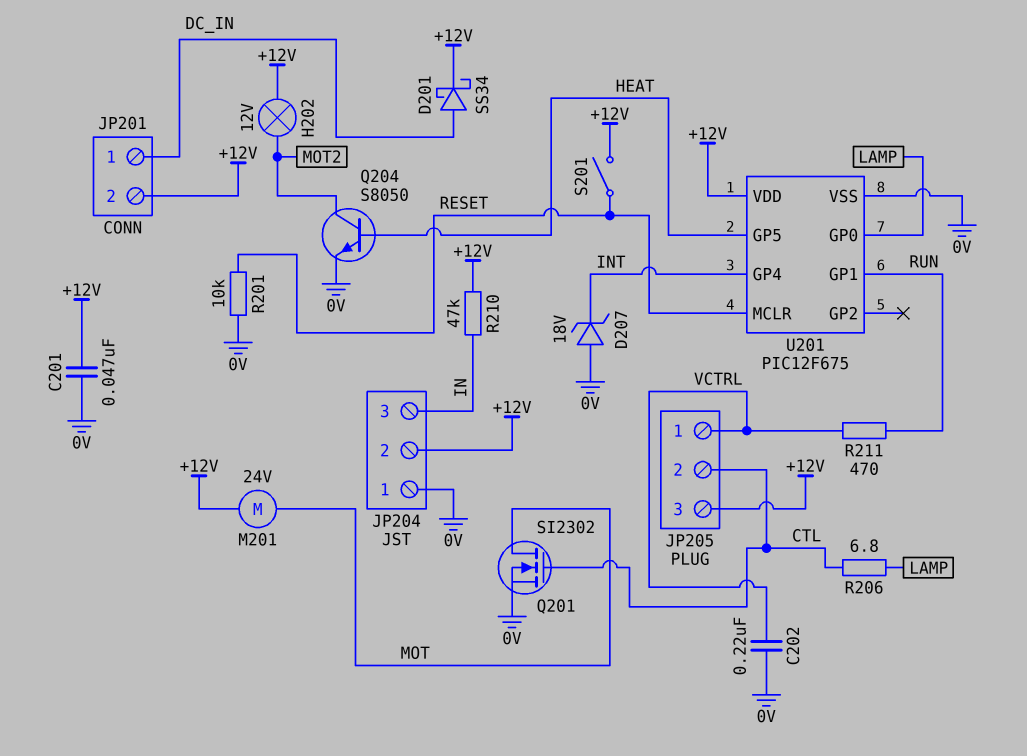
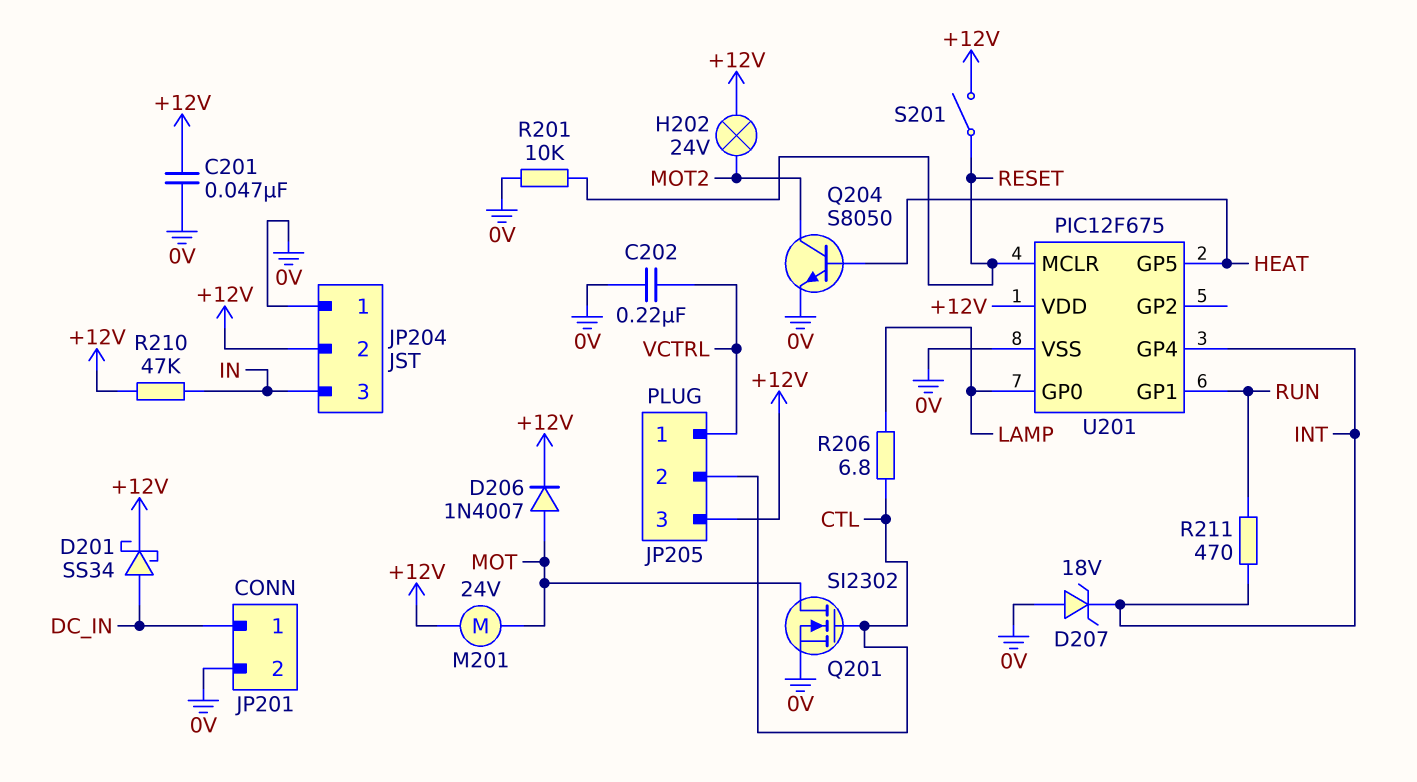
D206: none -> diode 1N4007 (A MOT, K +12V)
H202: lamp 12V (+12V, MOT2) -> lamp 24V (+12V, MOT2)
JP201 pin 2: +12V -> 0V
R211: 470 (RUN, VCTRL) -> 470 (INT, RUN)

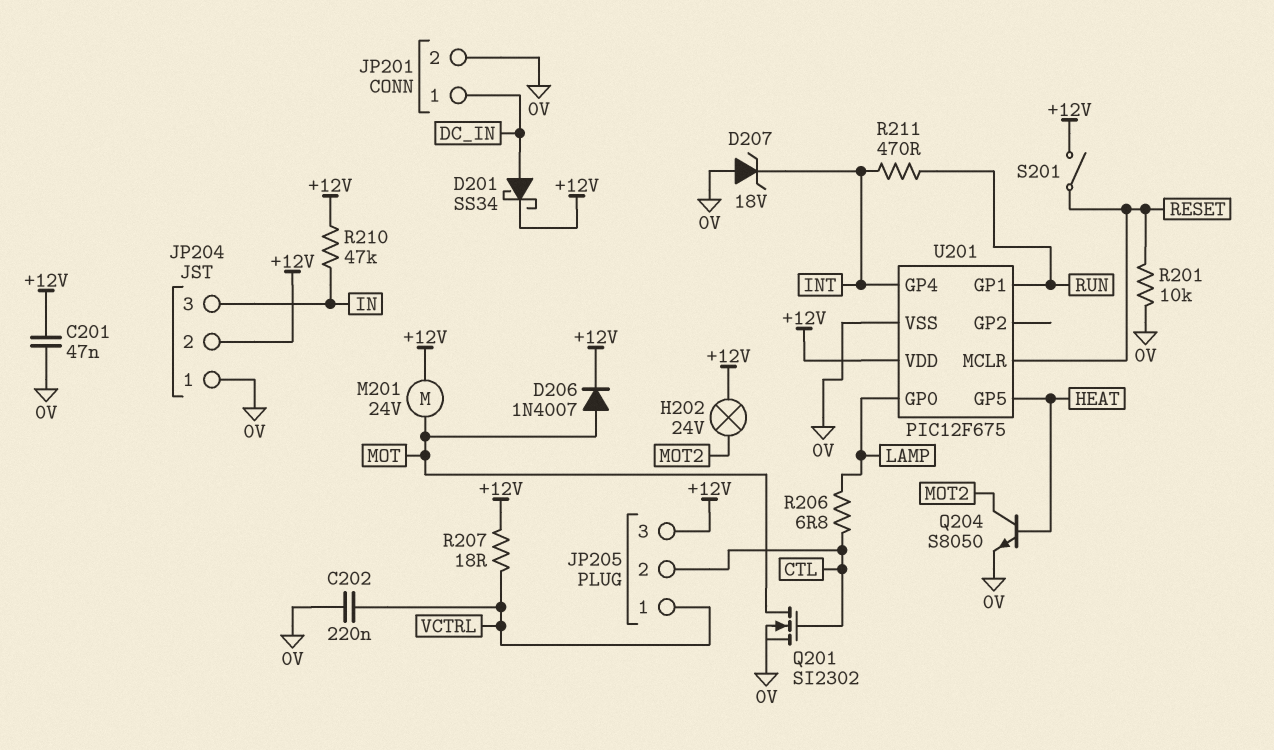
R207: none -> 18 (+12V, VCTRL)

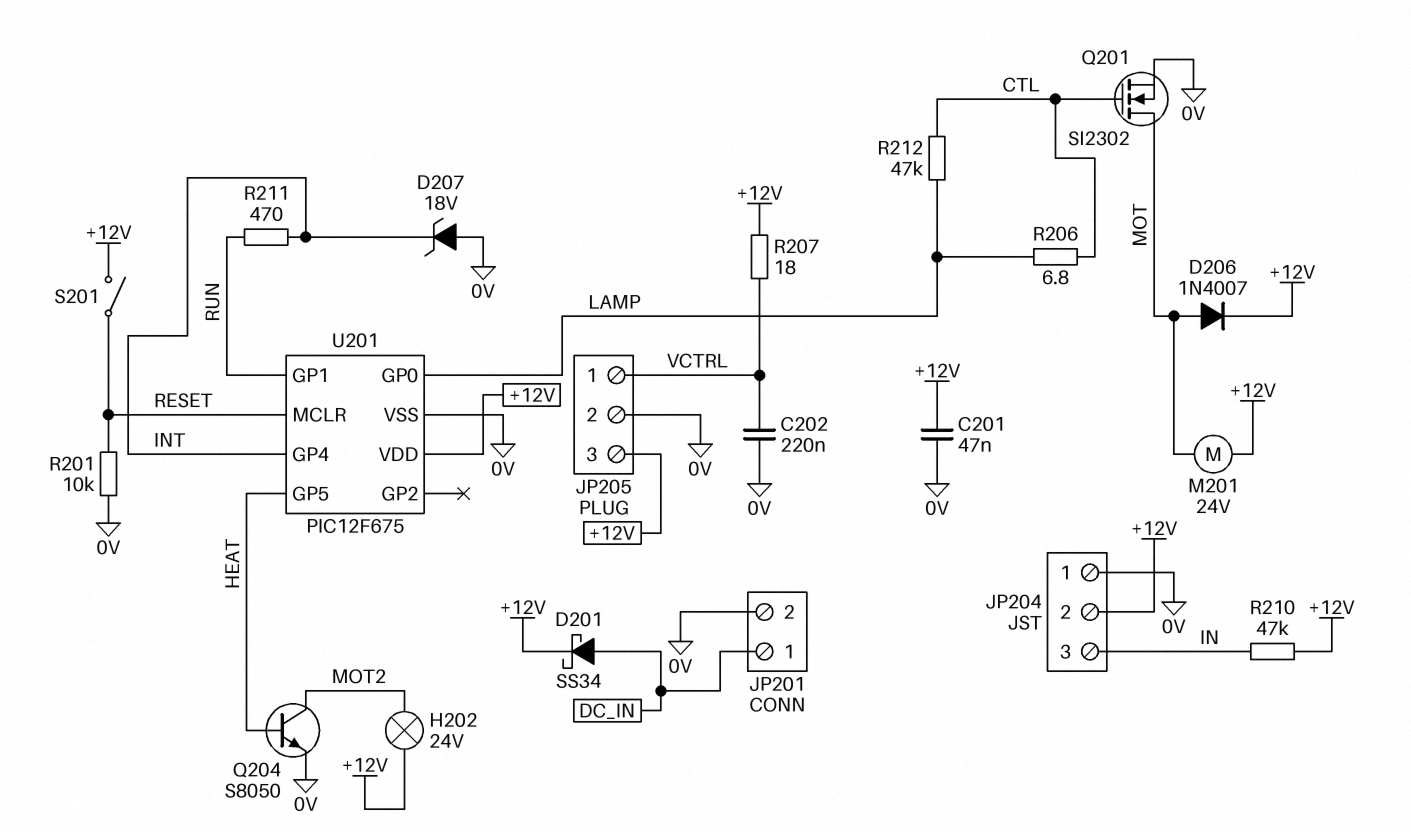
JP205 pin 2: CTL -> 0V
R212: none -> 47k (CTL, LAMP)

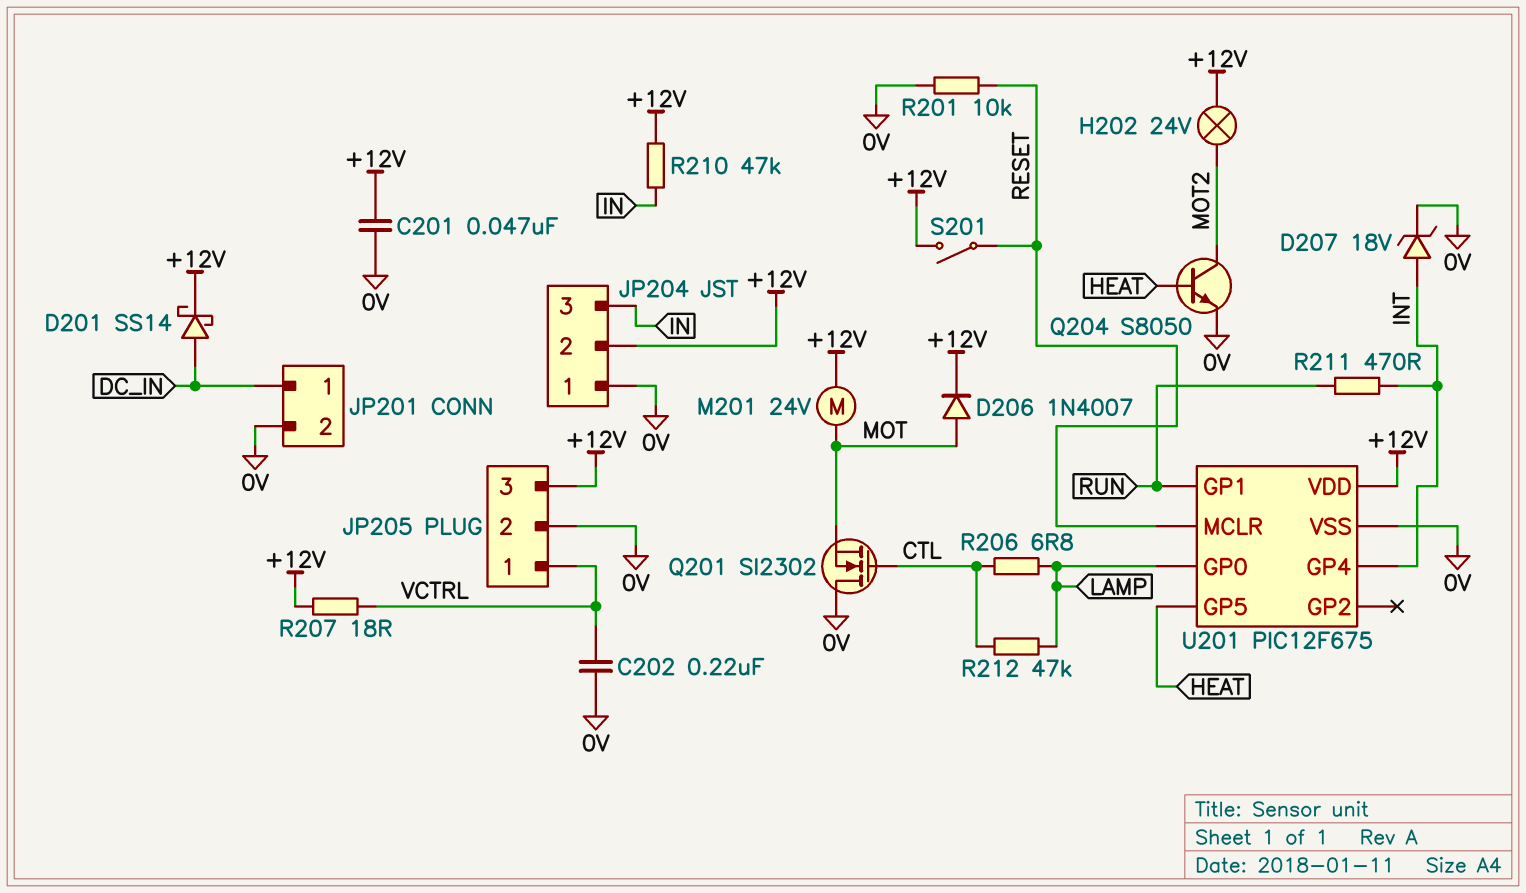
D201: schottky SS34 (A DC_IN, K +12V) -> schottky SS14 (A DC_IN, K +12V)
D207: zener 18V (A 0V, K INT) -> zener 18V (A INT, K 0V)
Q201: NMOS SI2302 (G CTL, D MOT, S 0V) -> NMOS SI2302 (G CTL, D 0V, S MOT)

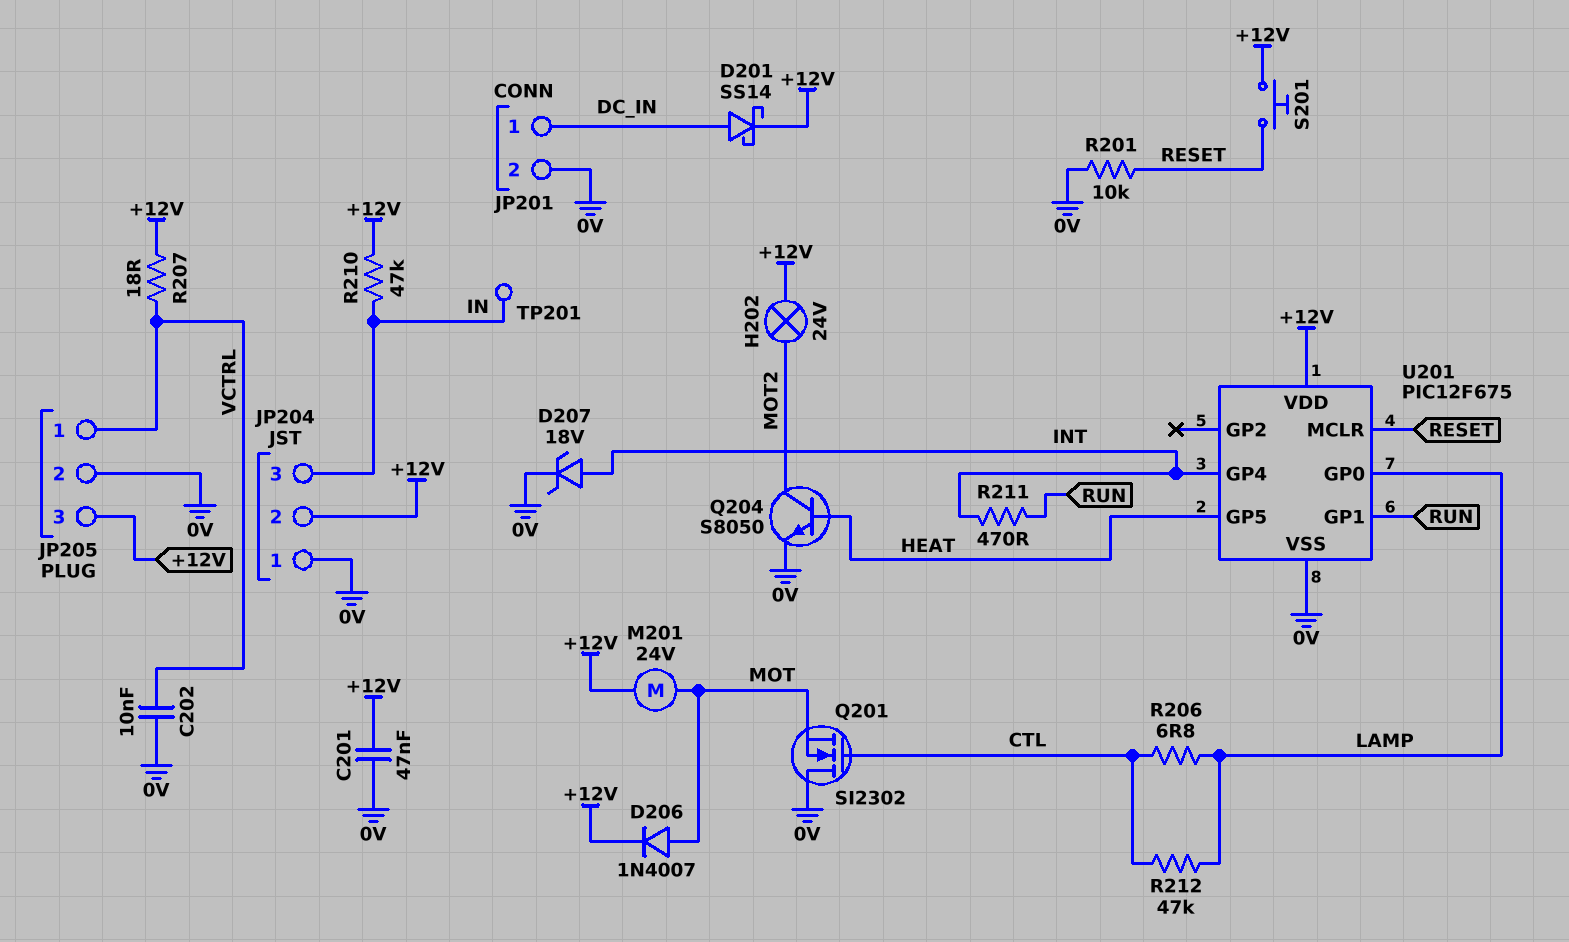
C202: 220nF (0V, VCTRL) -> 10nF (0V, VCTRL)
S201: switch (+12V, RESET) -> button (+12V, RESET)
TP201: none -> test point (IN)

